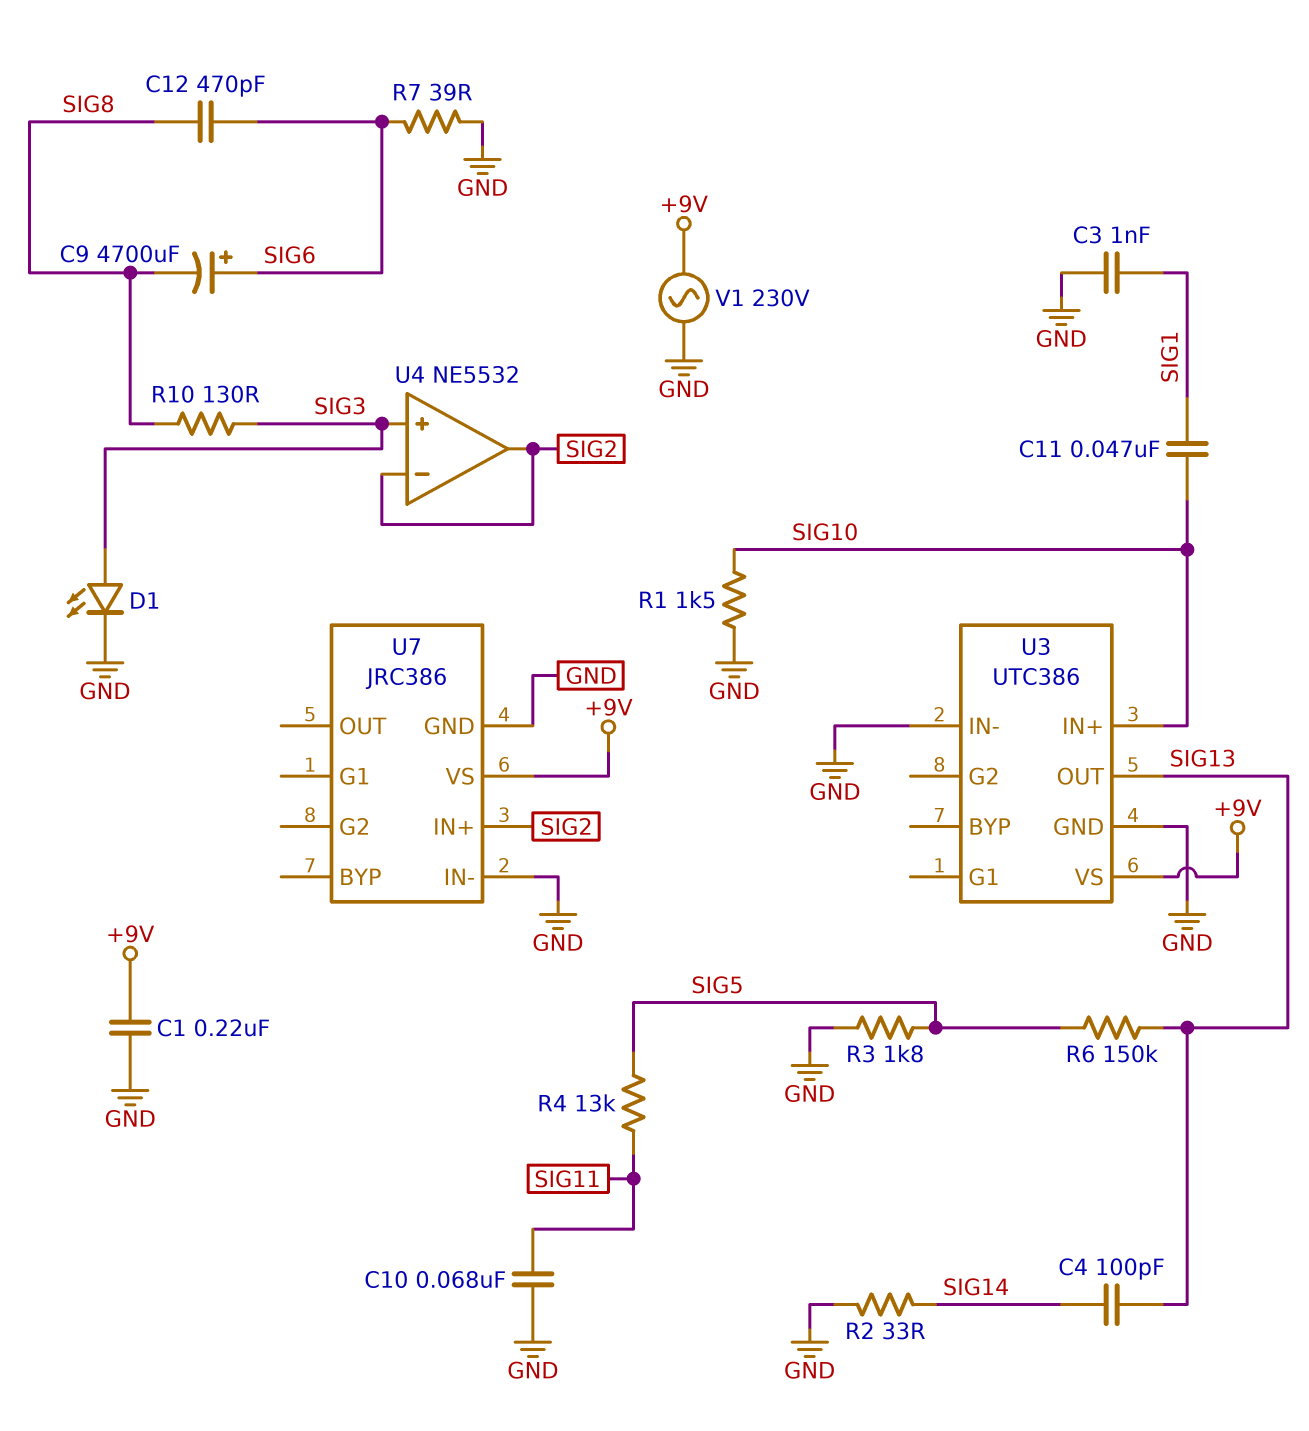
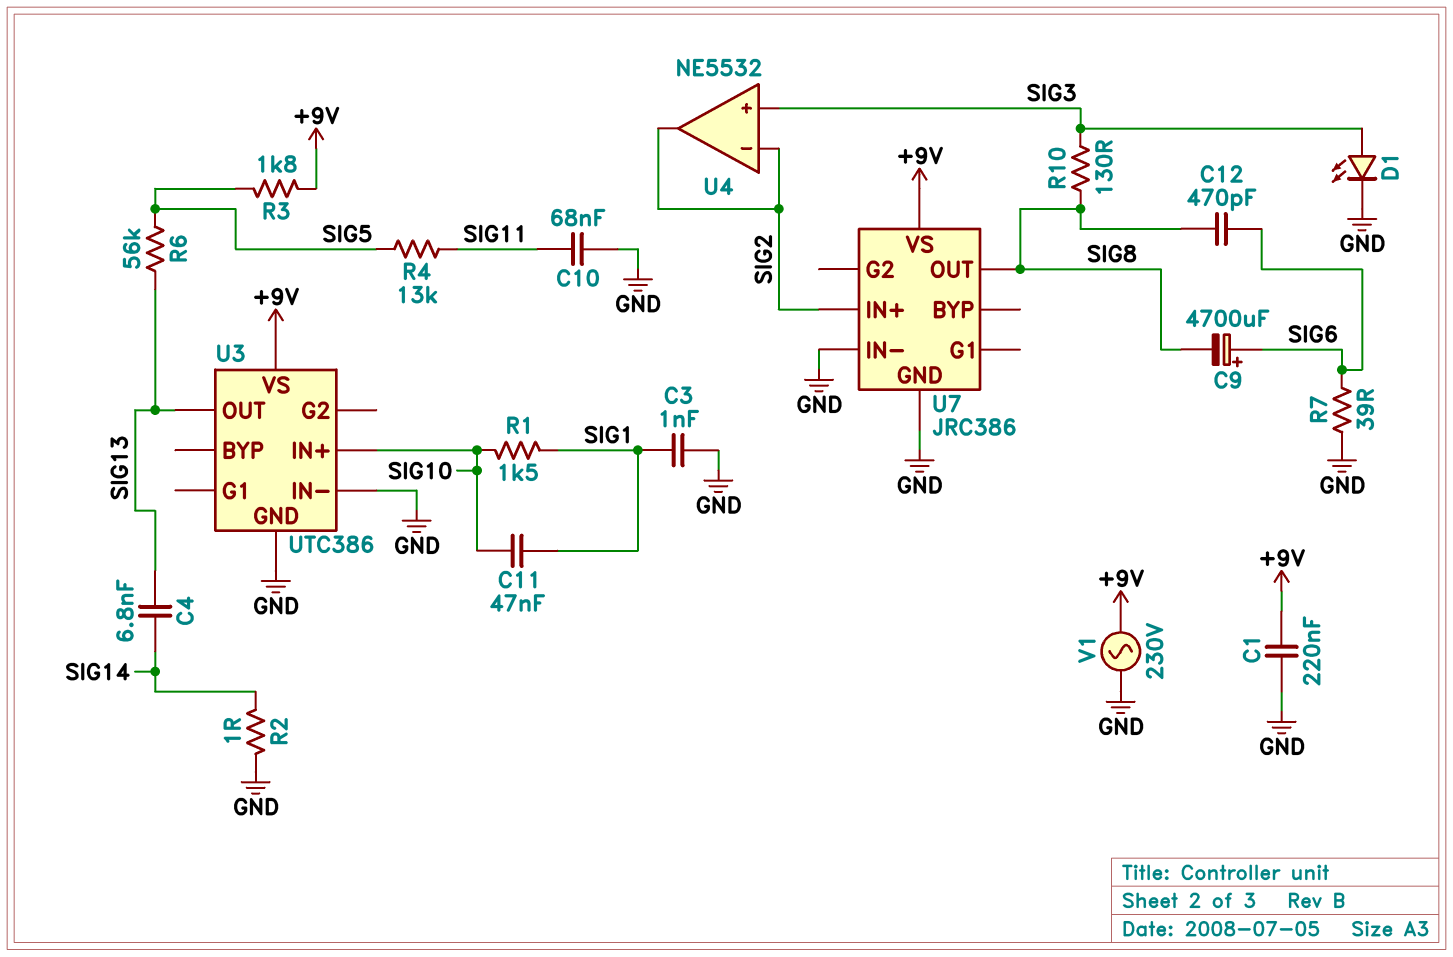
C4: 100pF (SIG13, SIG14) -> 6.8nF (SIG13, SIG14)
R1: 1.5k (GND, SIG10) -> 1.5k (SIG1, SIG10)
R2: 33 (GND, SIG14) -> 1 (GND, SIG14)
R3: 1.8k (GND, SIG5) -> 1.8k (+9V, SIG5)
R6: 150k (SIG5, SIG13) -> 56k (SIG5, SIG13)
U7 pin OUT: none -> SIG8

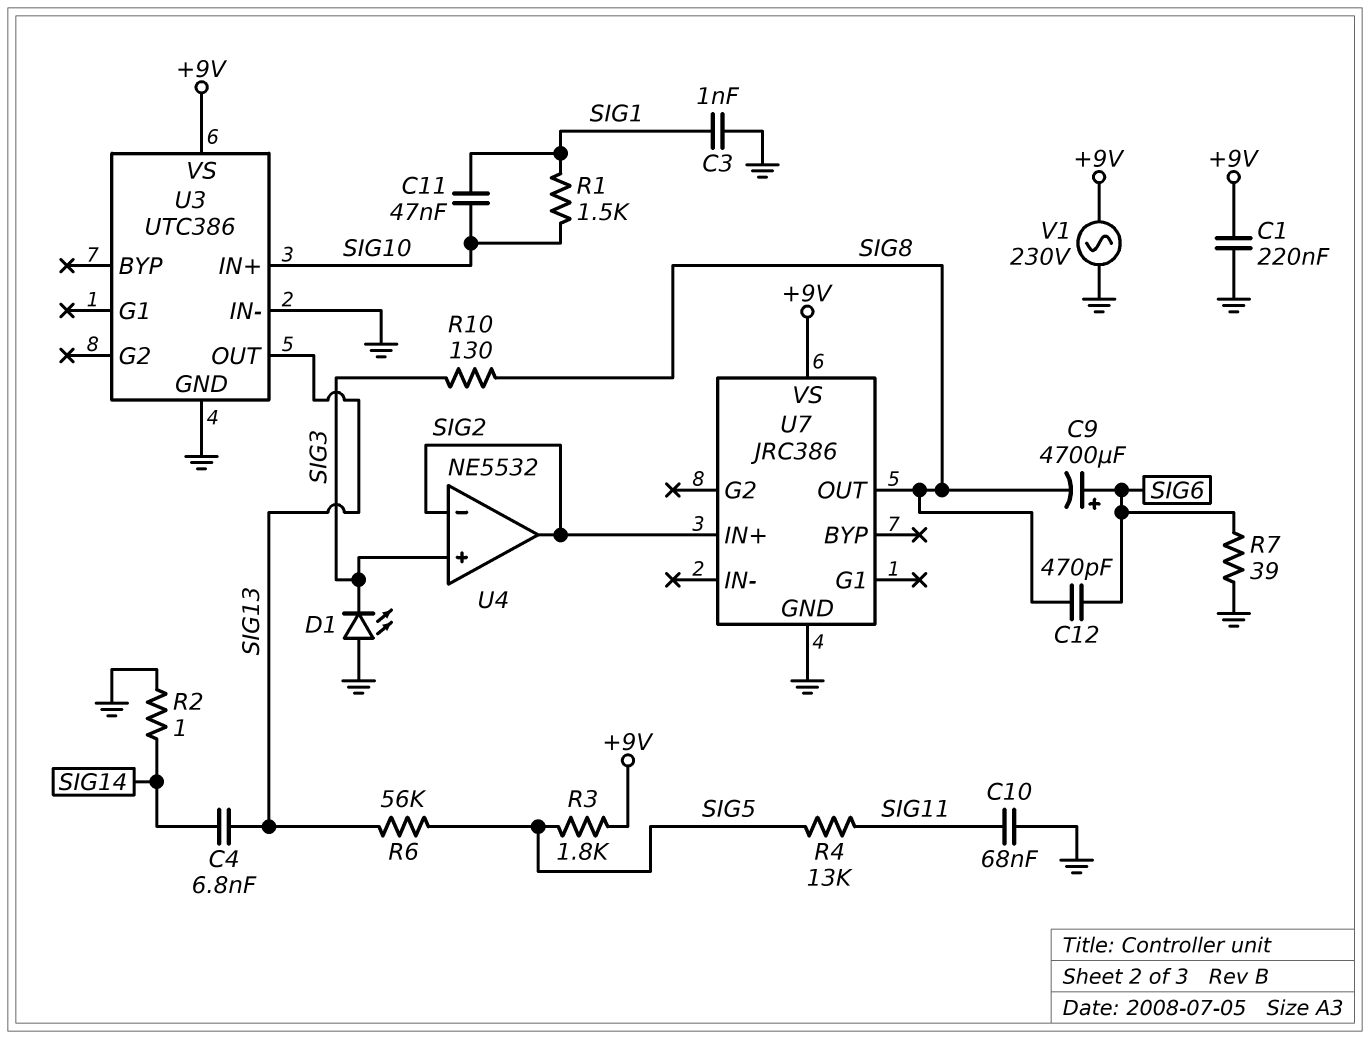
D1: LED (A SIG3, K GND) -> LED (A GND, K SIG3)
U7 pin IN-: GND -> none

